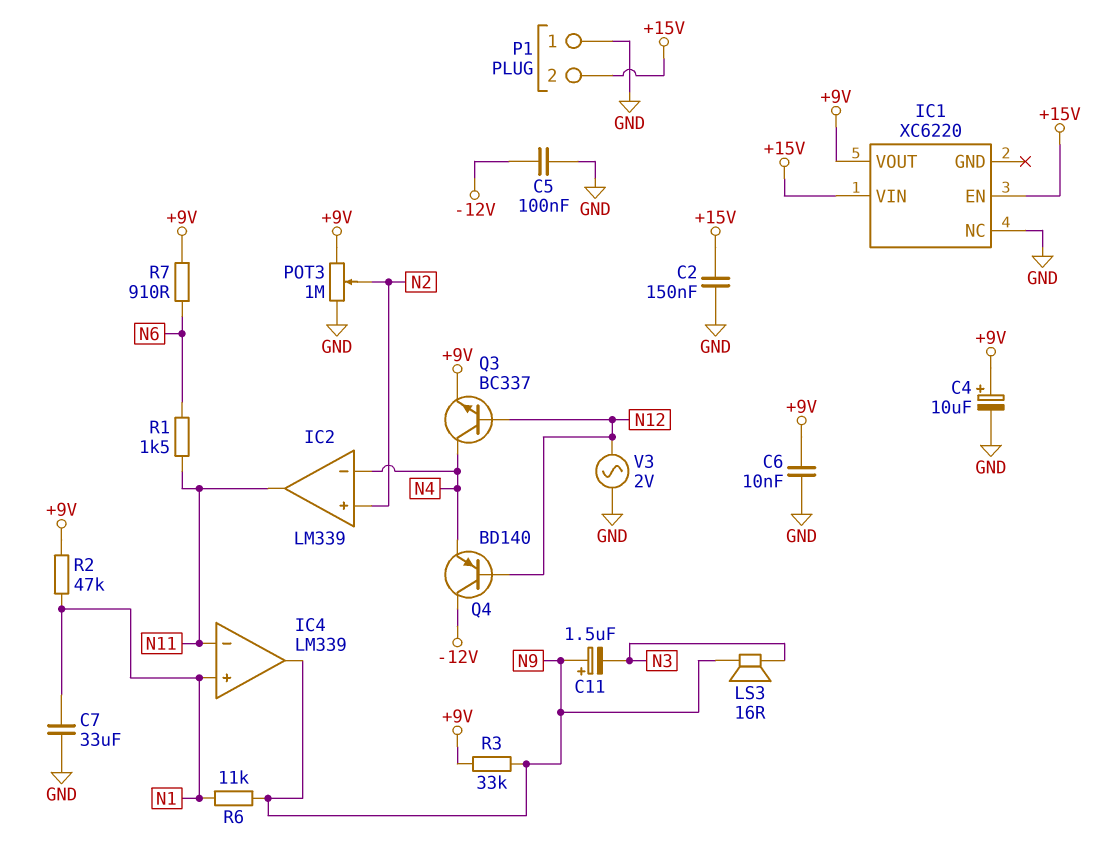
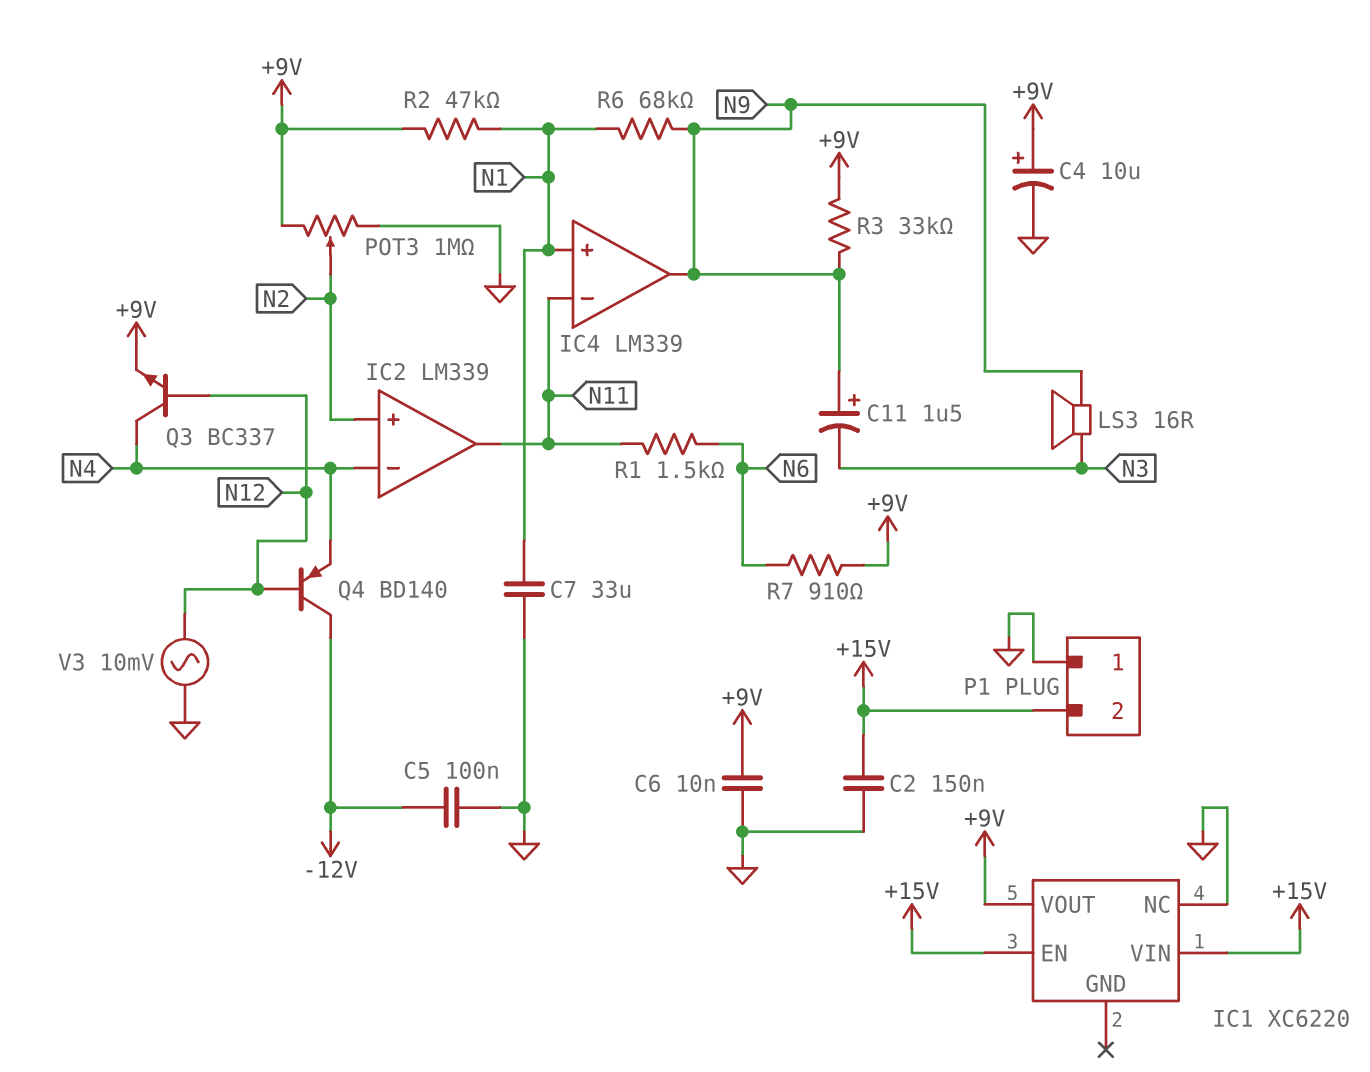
R6: 11k (N1, N9) -> 68k (N1, N9)
V3: AC 2V (GND, N12) -> AC 10mV (GND, N12)

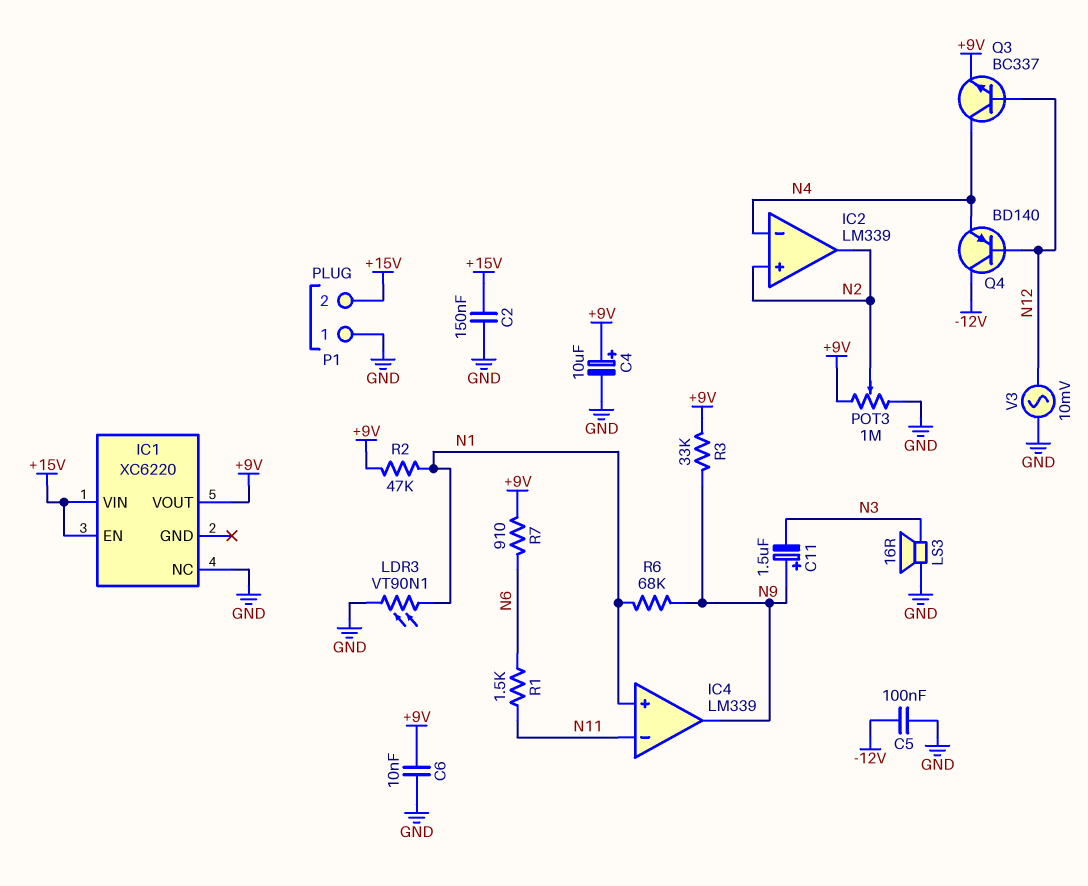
C7: 33uF (GND, N1) -> none
IC2 pin out: N11 -> N2
LDR3: none -> VT90N1 (GND, N1)
LS3: speaker 16R (N3, N9) -> speaker 16R (GND, N3)

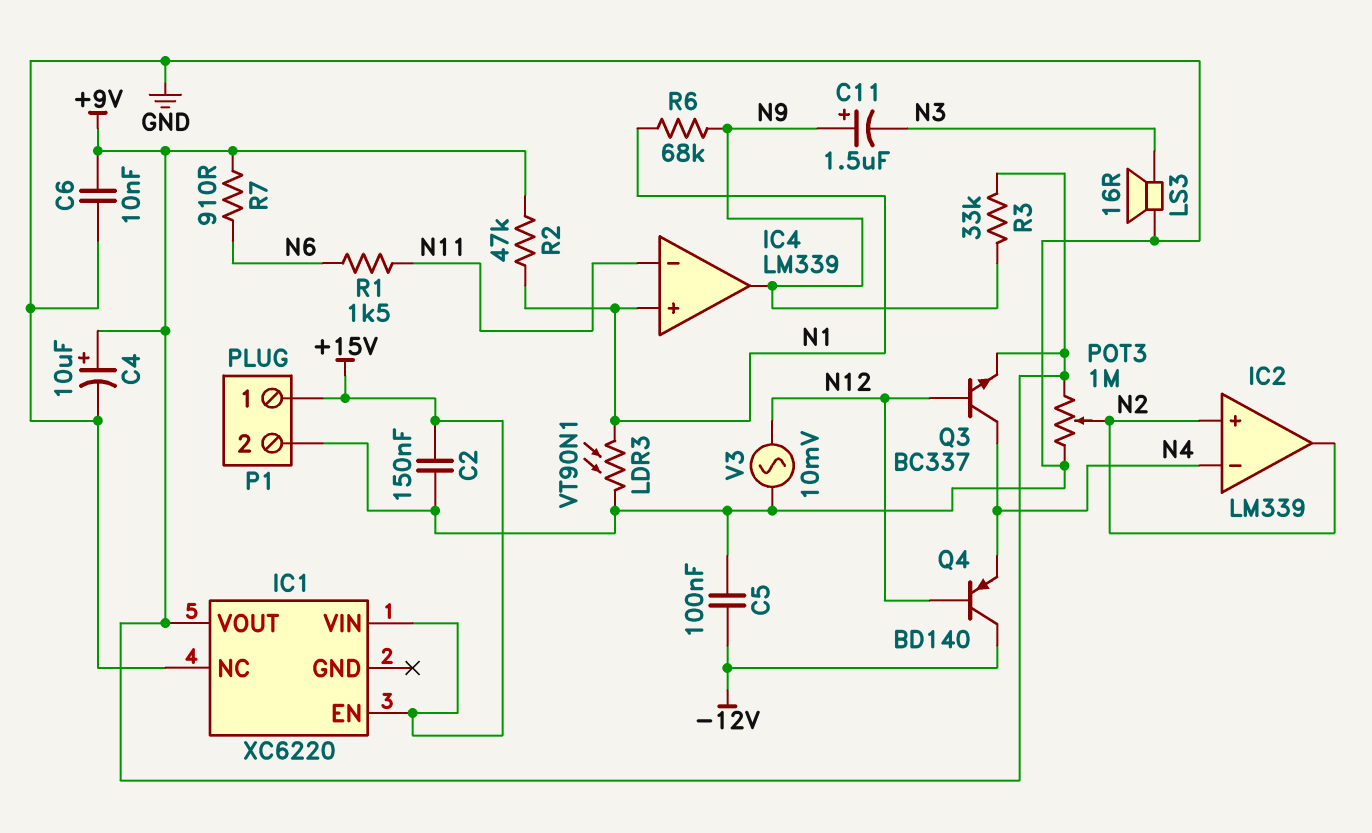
P1 pin 1: GND -> +15V
P1 pin 2: +15V -> GND

